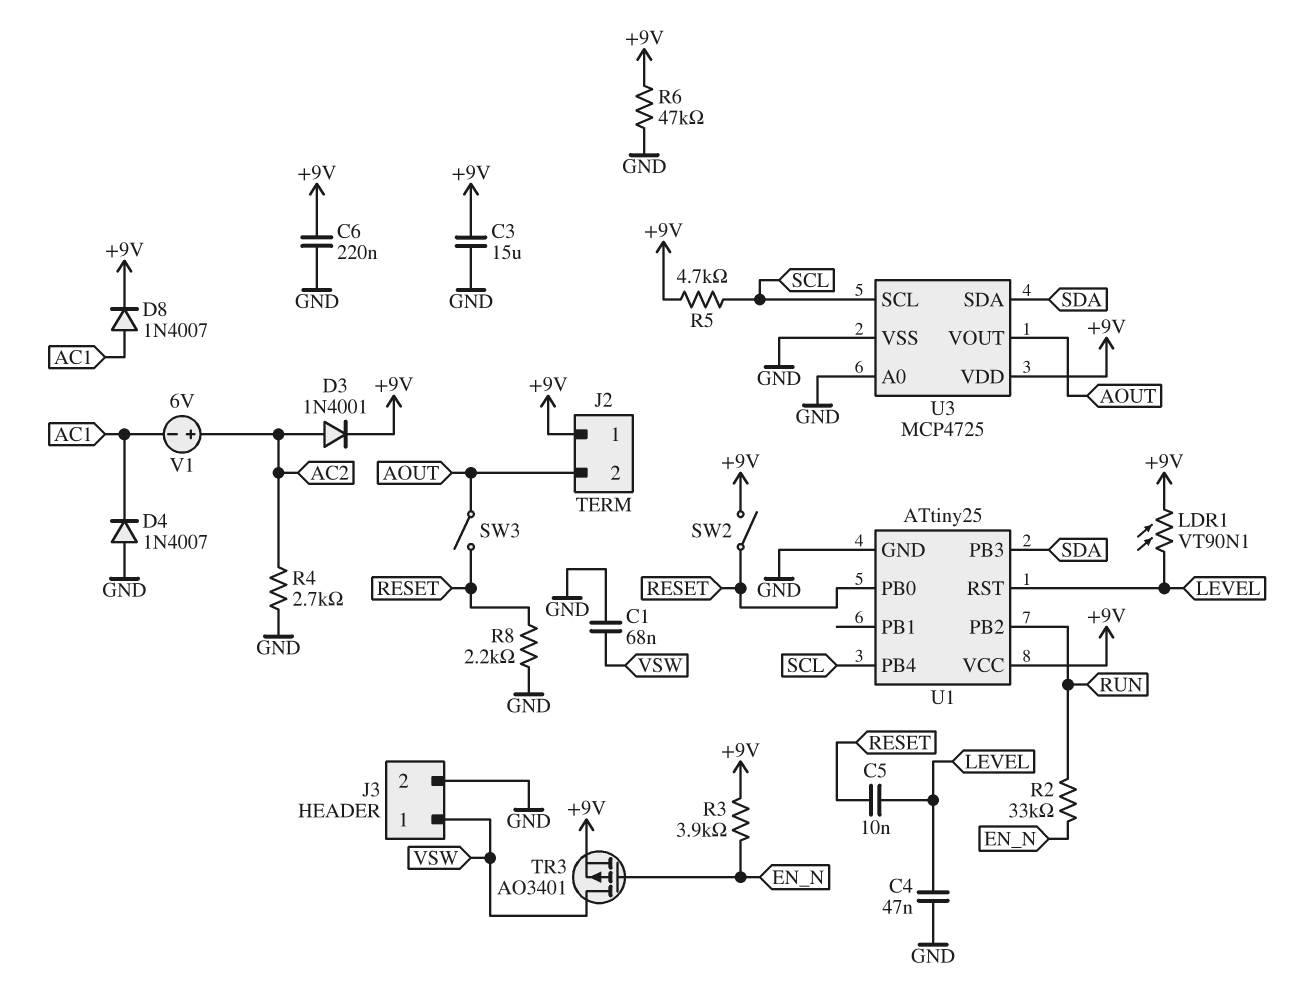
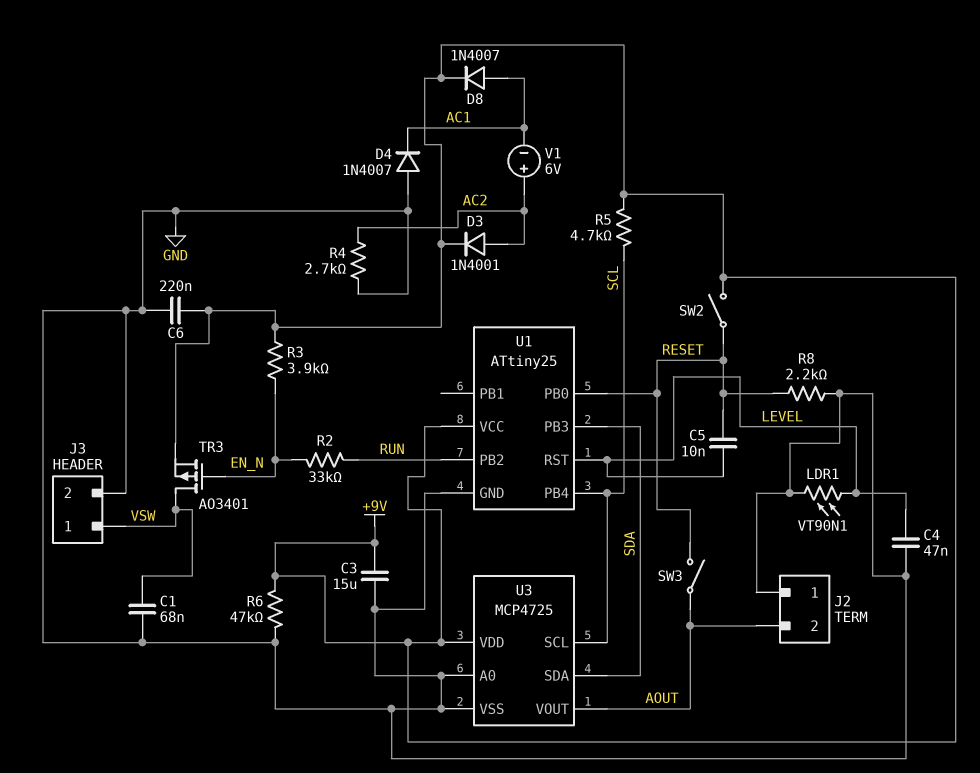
J2 pin 1: +9V -> GND
LDR1: VT90N1 (+9V, LEVEL) -> VT90N1 (GND, LEVEL)

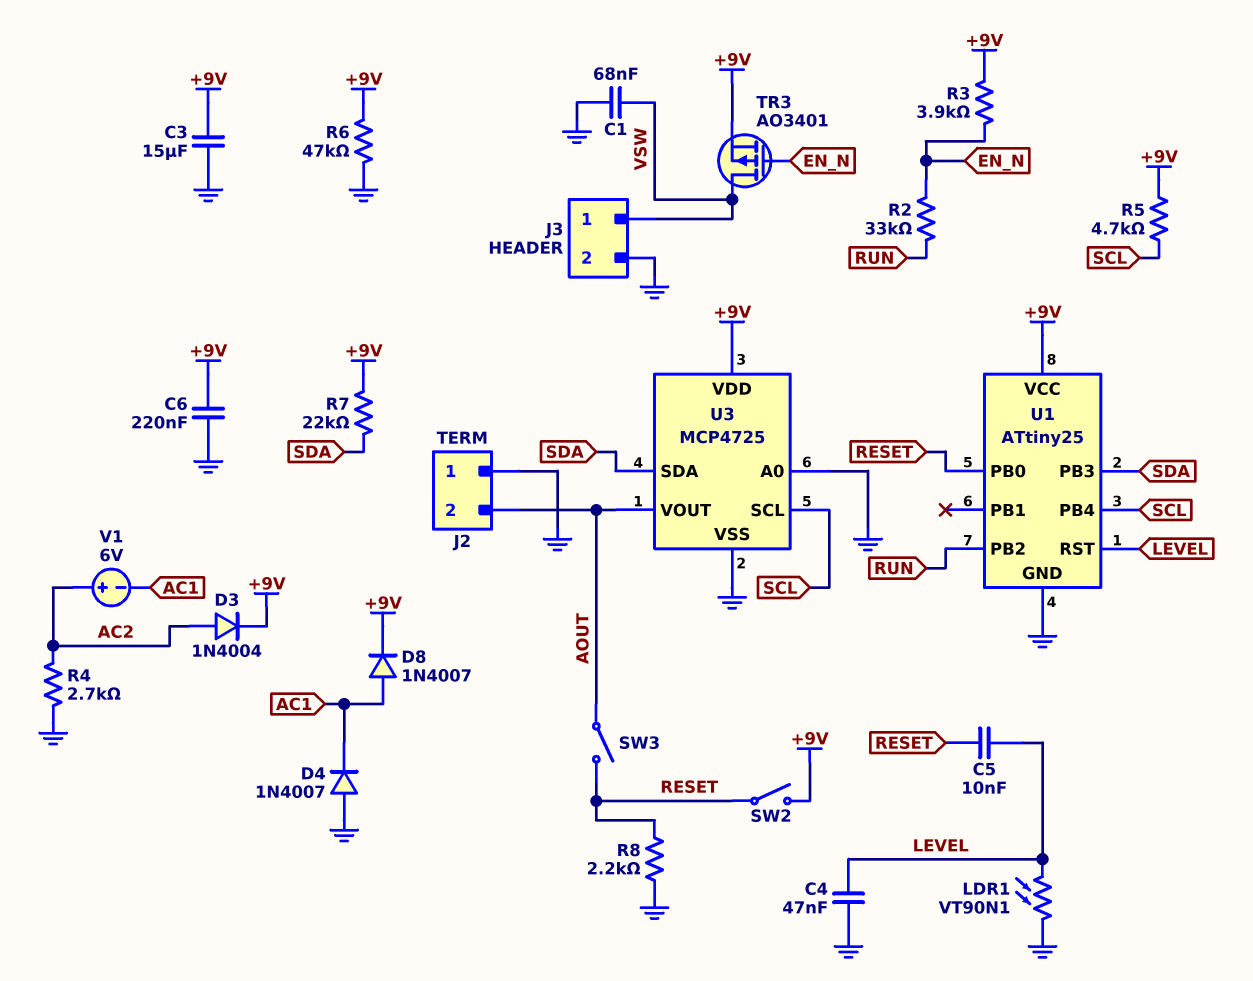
D3: diode 1N4001 (A AC2, K +9V) -> diode 1N4004 (A AC2, K +9V)
R7: none -> 22k (+9V, SDA)

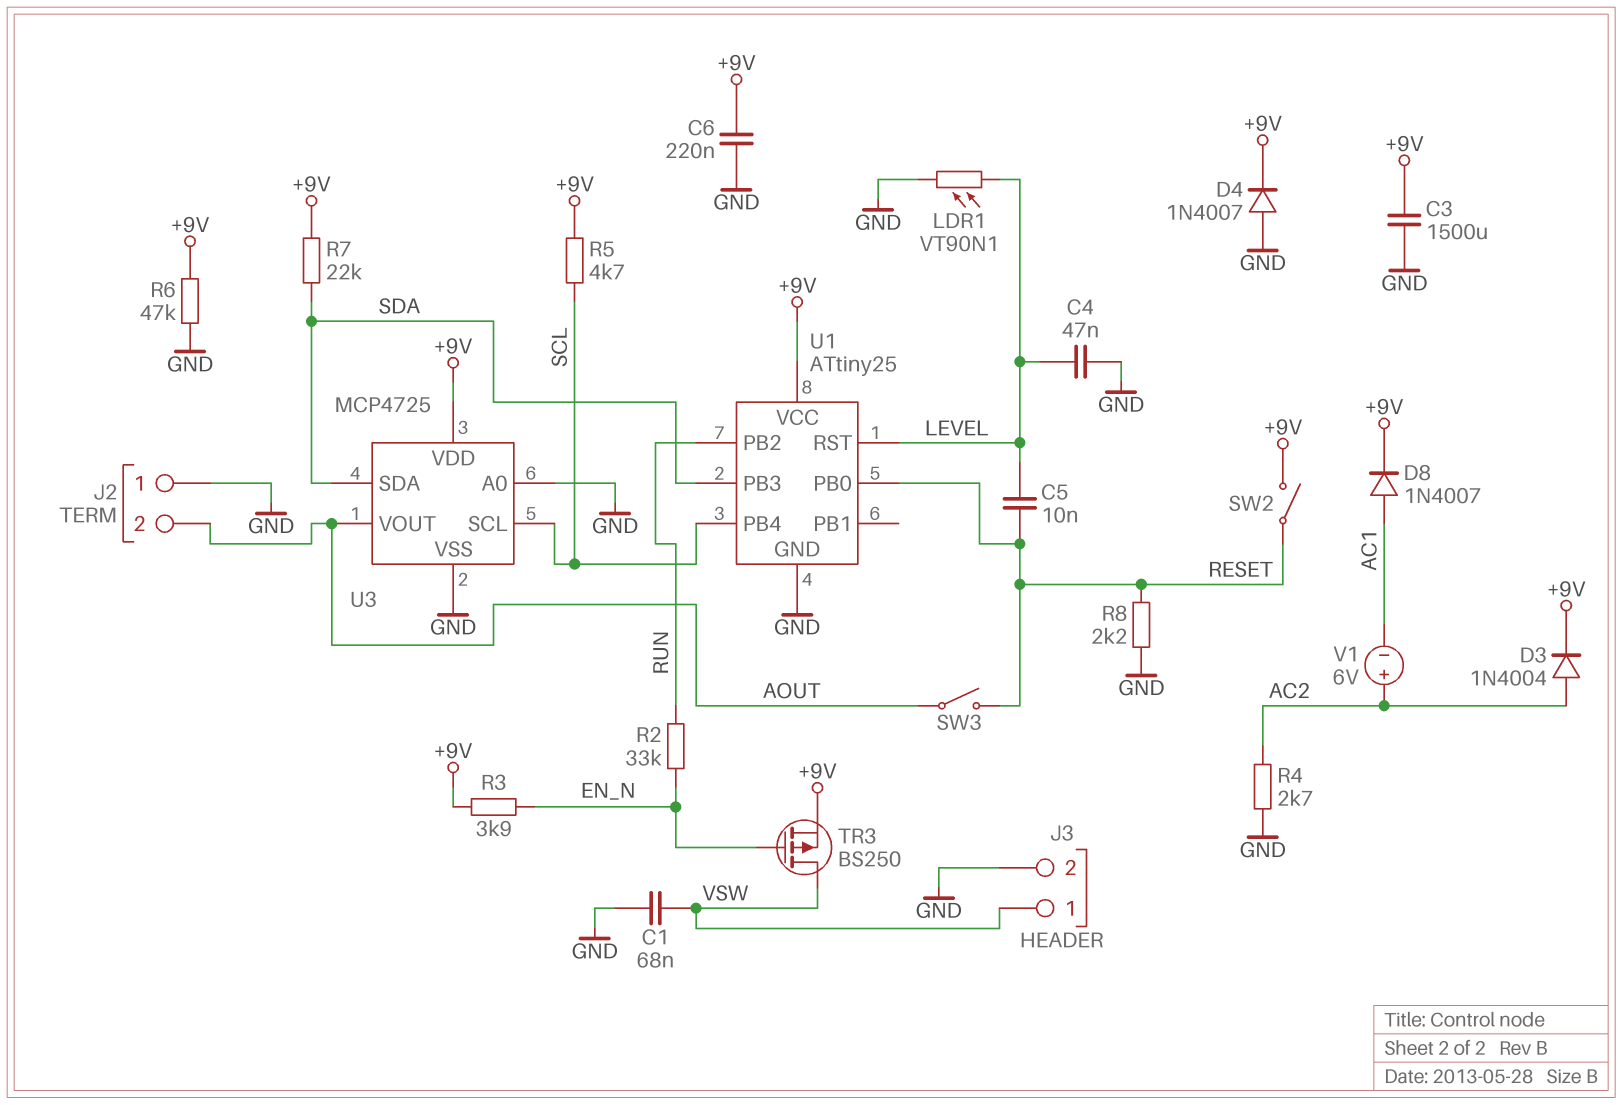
C3: 15uF (+9V, GND) -> 1500uF (+9V, GND)
D4: diode 1N4007 (A GND, K AC1) -> diode 1N4007 (A GND, K +9V)
TR3: PMOS AO3401 (G EN_N, D VSW, S +9V) -> PMOS BS250 (G EN_N, D VSW, S +9V)

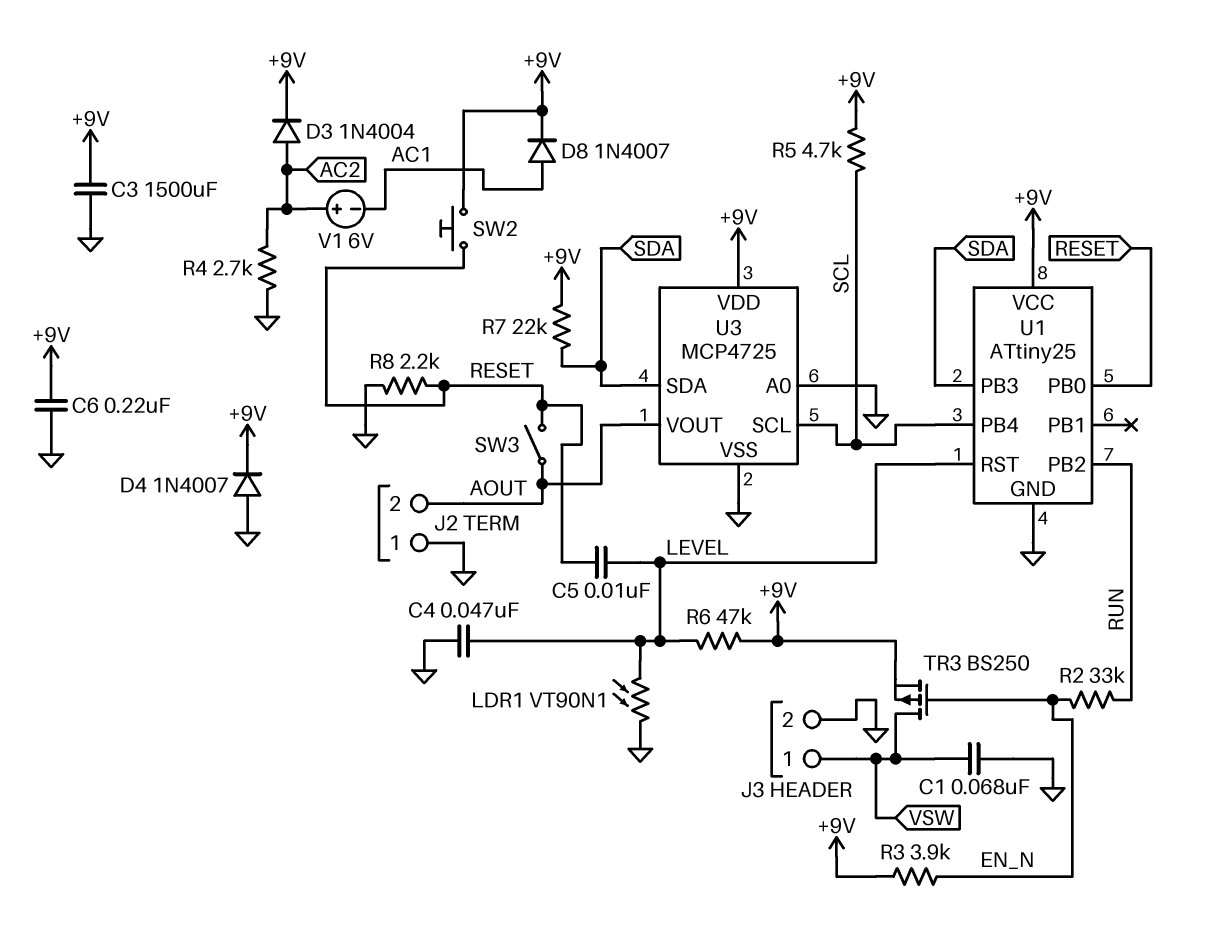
R6: 47k (+9V, GND) -> 47k (+9V, LEVEL)
SW2: switch (+9V, RESET) -> button (+9V, RESET)

